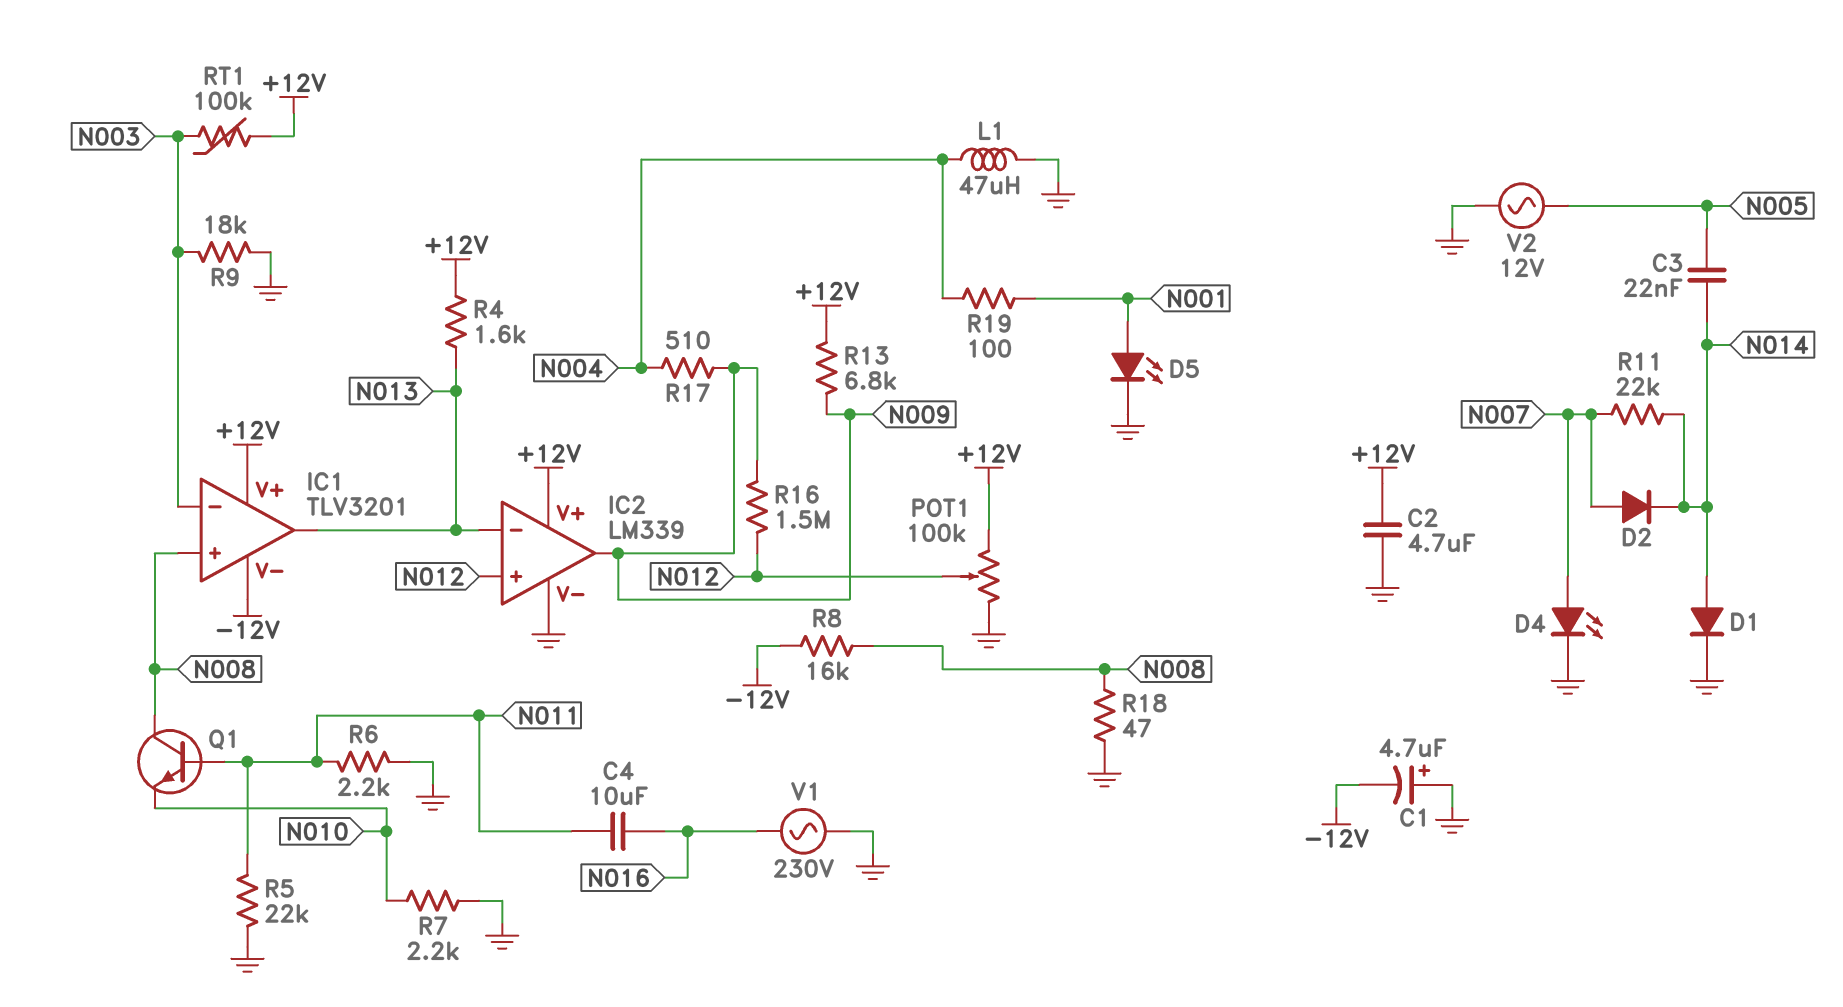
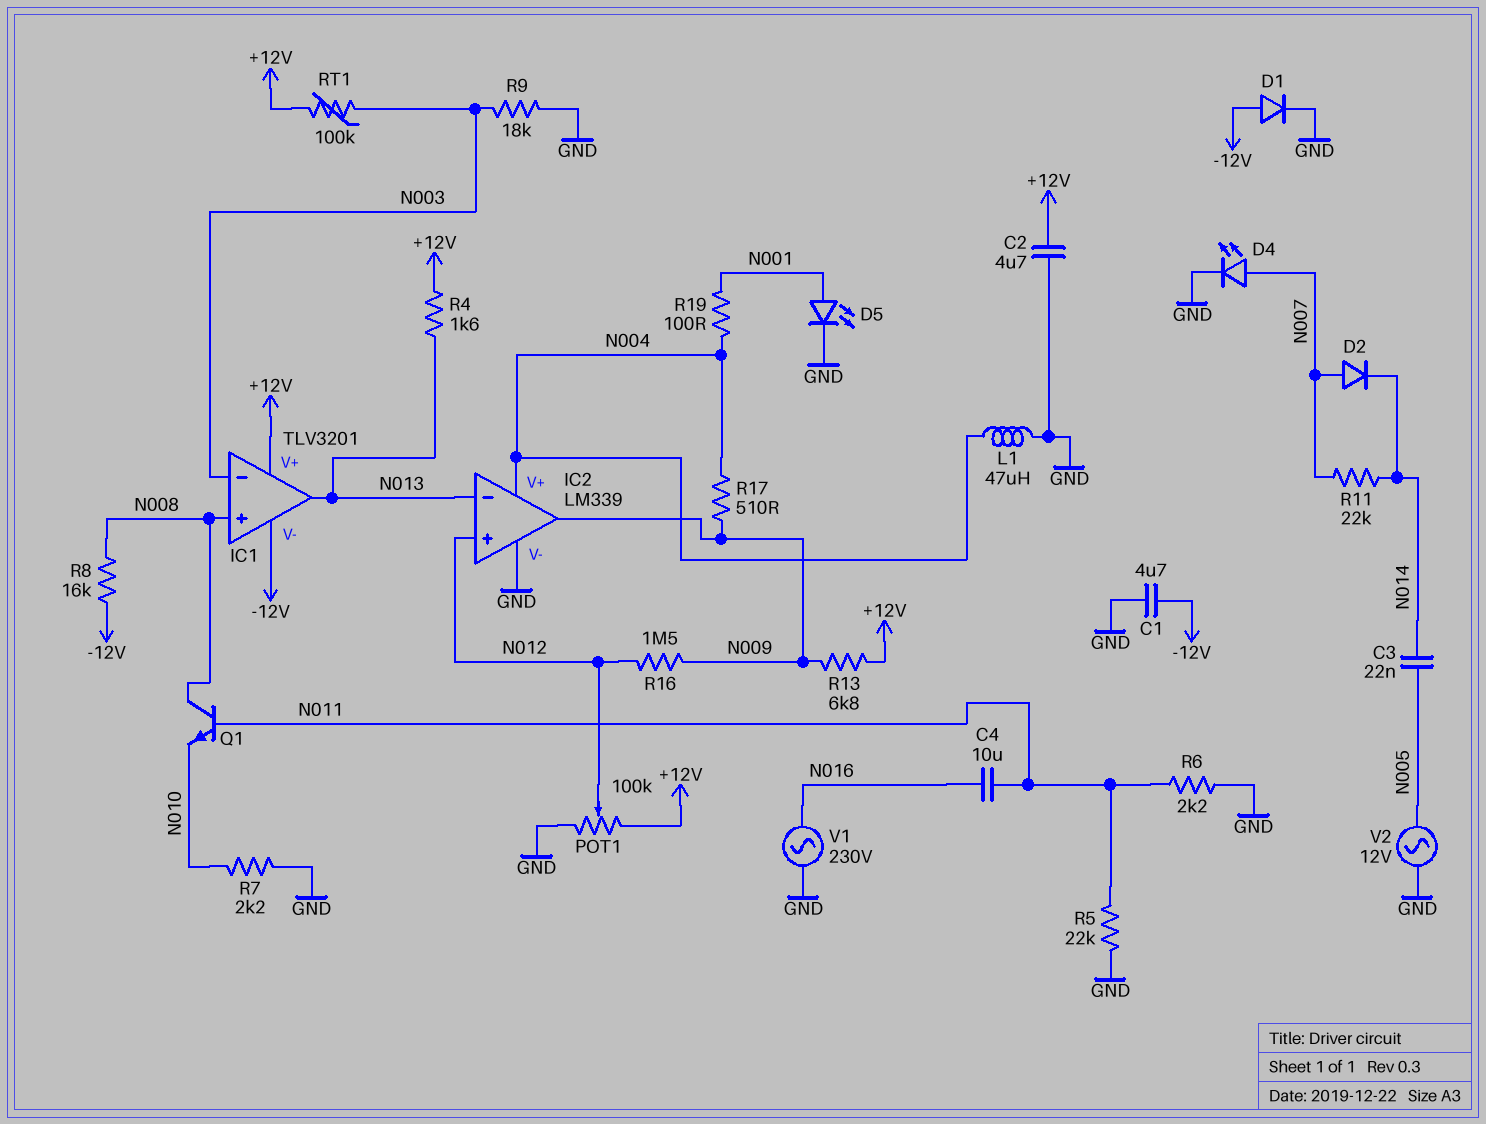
C1: 4.7uF (plus GND, minus -12V) -> 4.7uF (-12V, GND)
D1: diode (A N014, K GND) -> diode (A -12V, K GND)
IC2 pin V+: +12V -> N004
R18: 47 (GND, N008) -> none

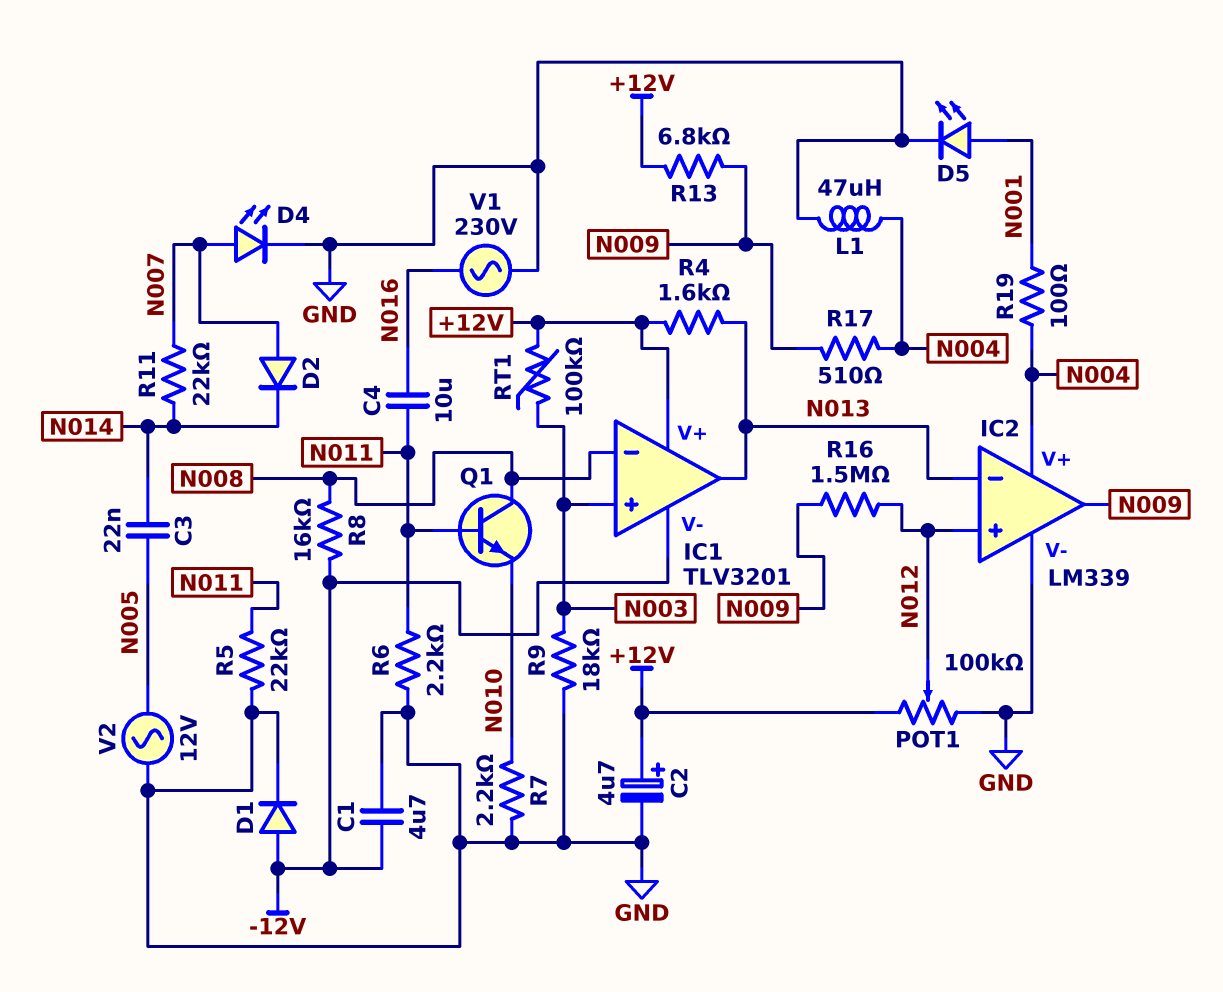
C2: 4.7uF (+12V, GND) -> 4.7uF (plus +12V, minus GND)
IC1 pin in+: N008 -> N003
IC1 pin in-: N003 -> N008

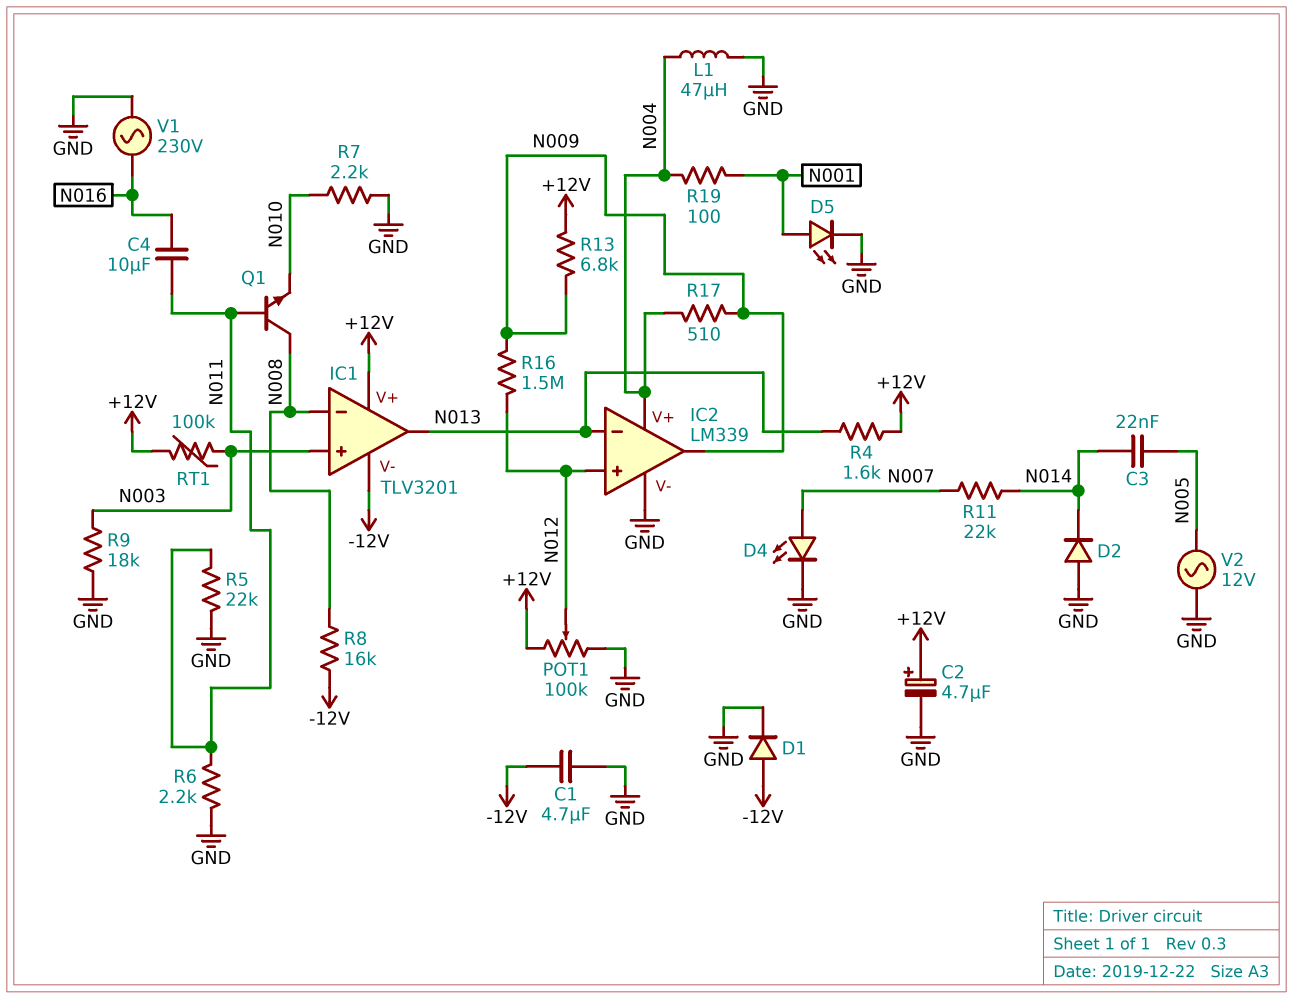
D2: diode (A N007, K N014) -> diode (A GND, K N014)

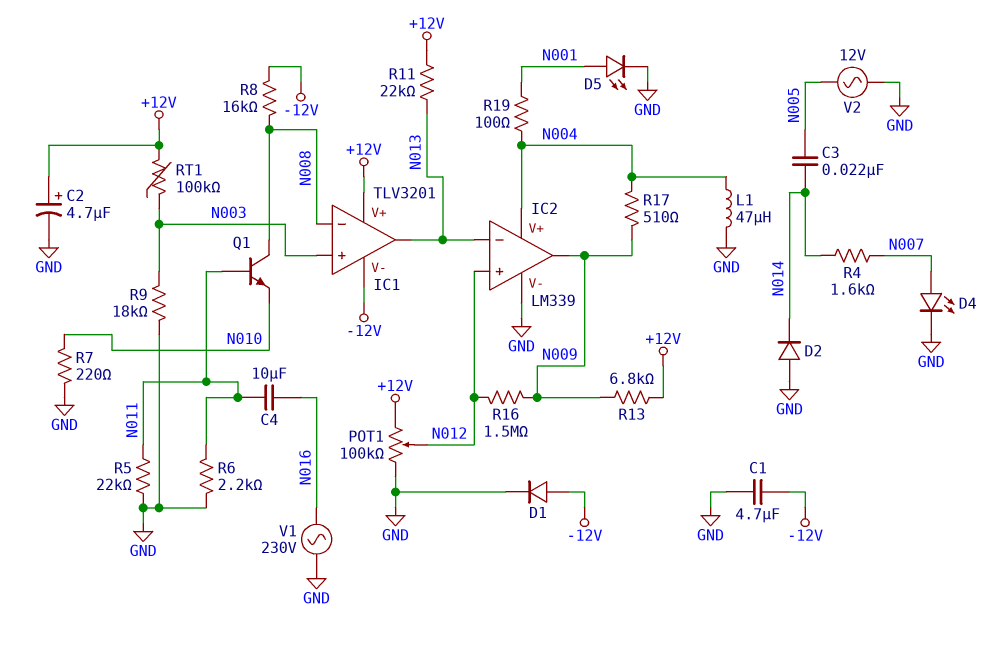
R4: 1.6k (+12V, N013) -> 1.6k (N007, N014)
R7: 2.2k (GND, N010) -> 220 (GND, N010)
R11: 22k (N007, N014) -> 22k (+12V, N013)

